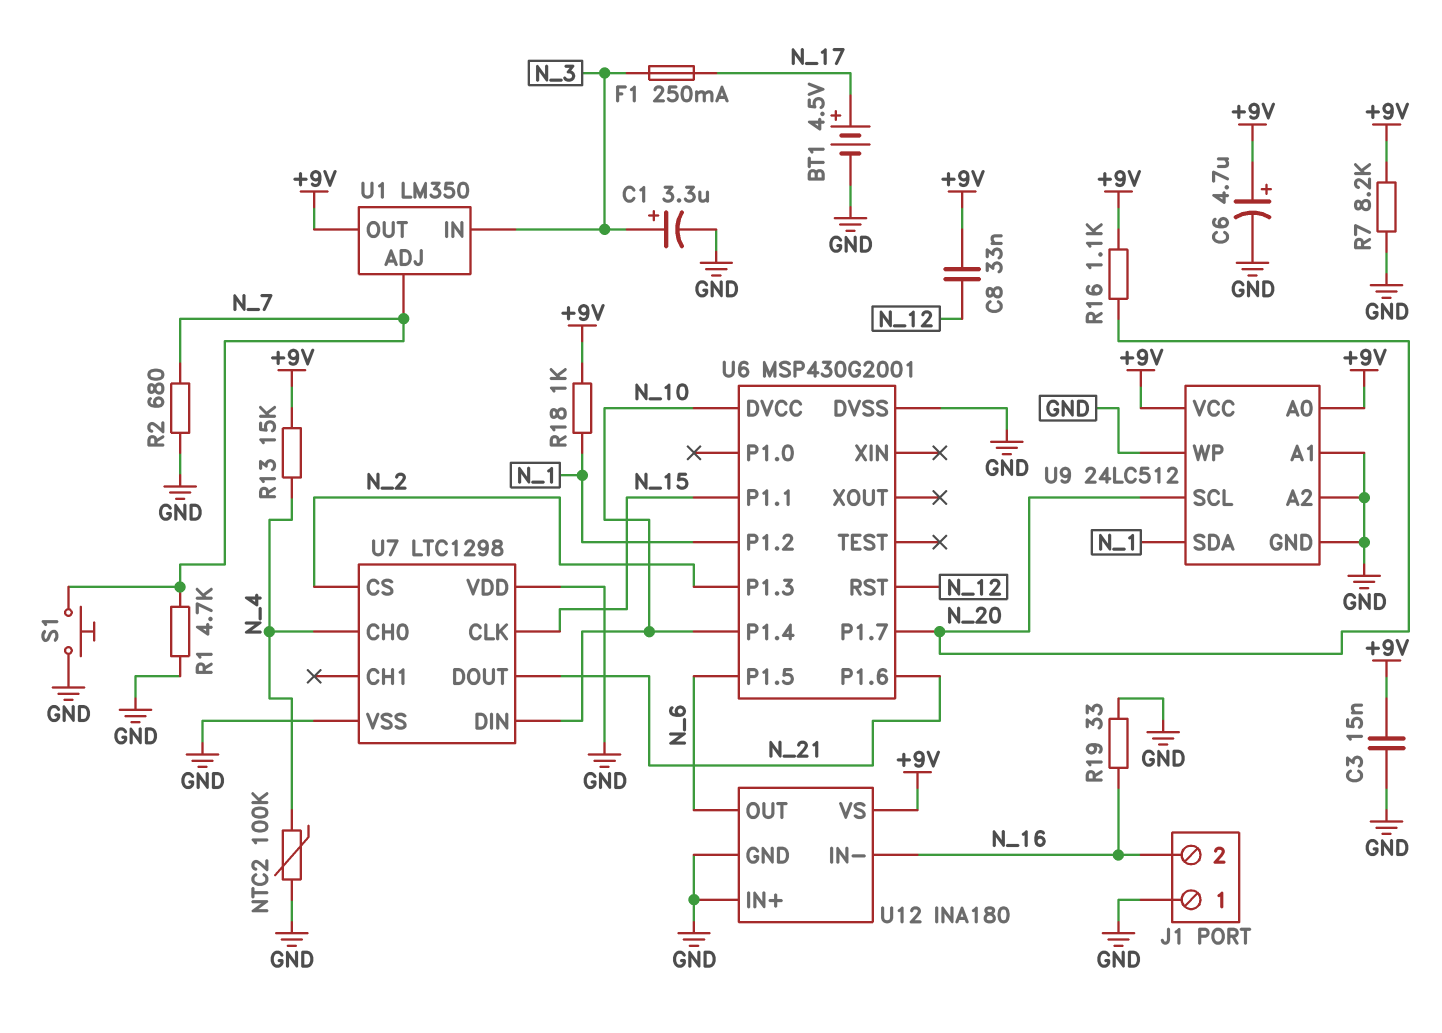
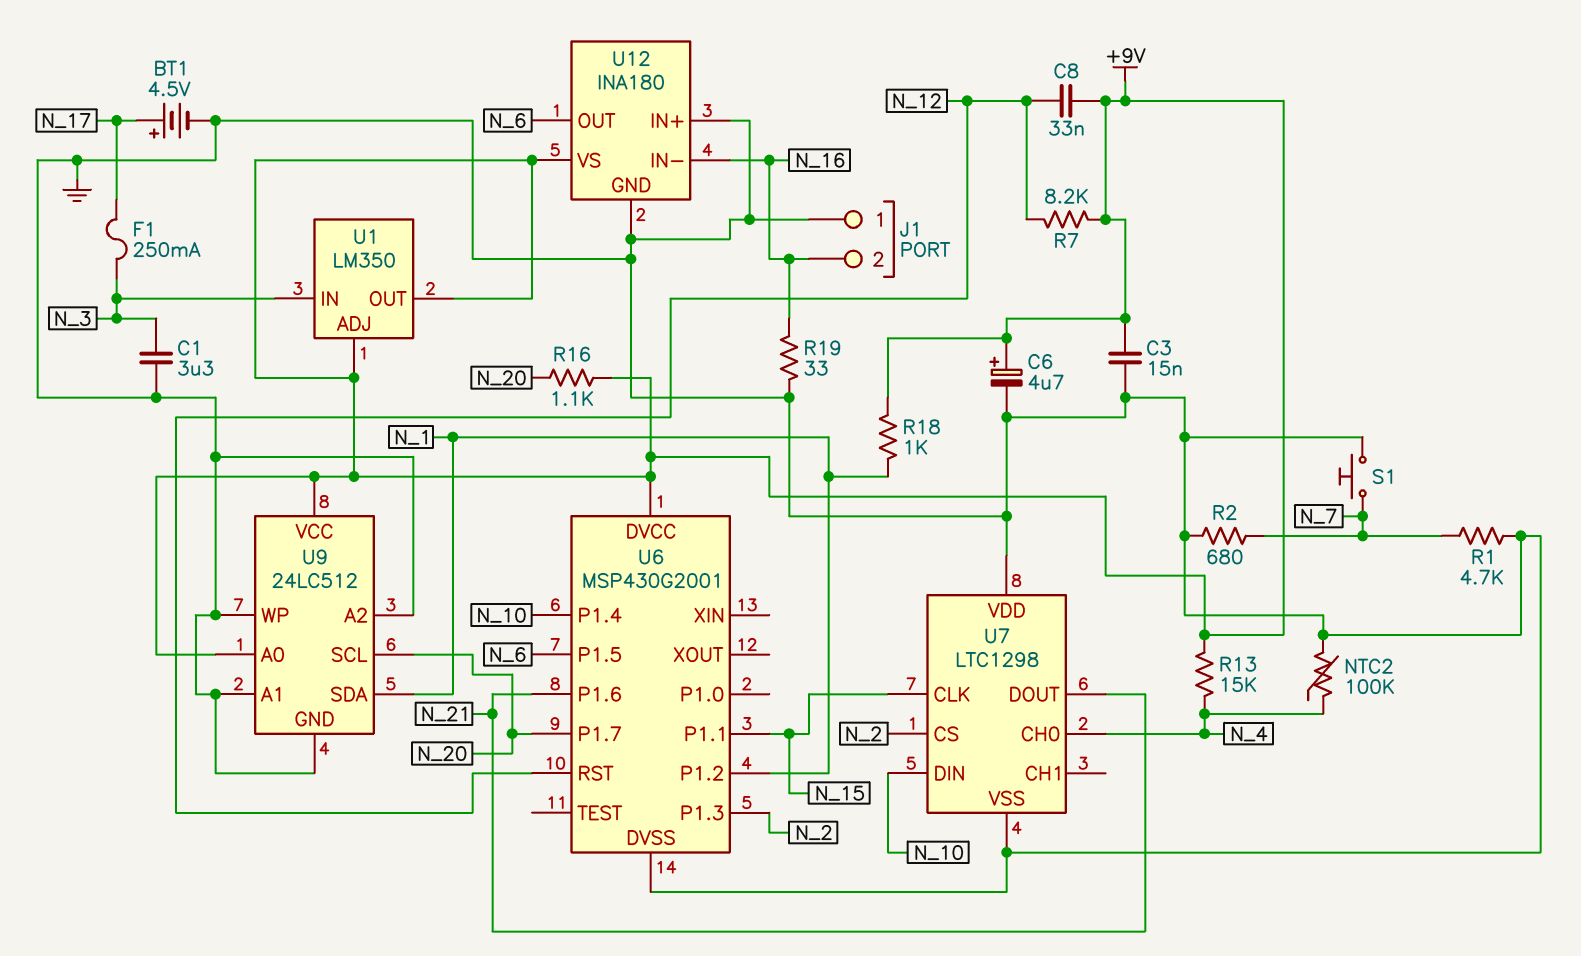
C1: 3.3uF (plus N_3, minus GND) -> 3.3uF (GND, N_3)
R7: 8.2k (+9V, GND) -> 8.2k (+9V, N_12)
U1 pin ADJ: N_7 -> +9V
U6 pin DVCC: N_10 -> +9V

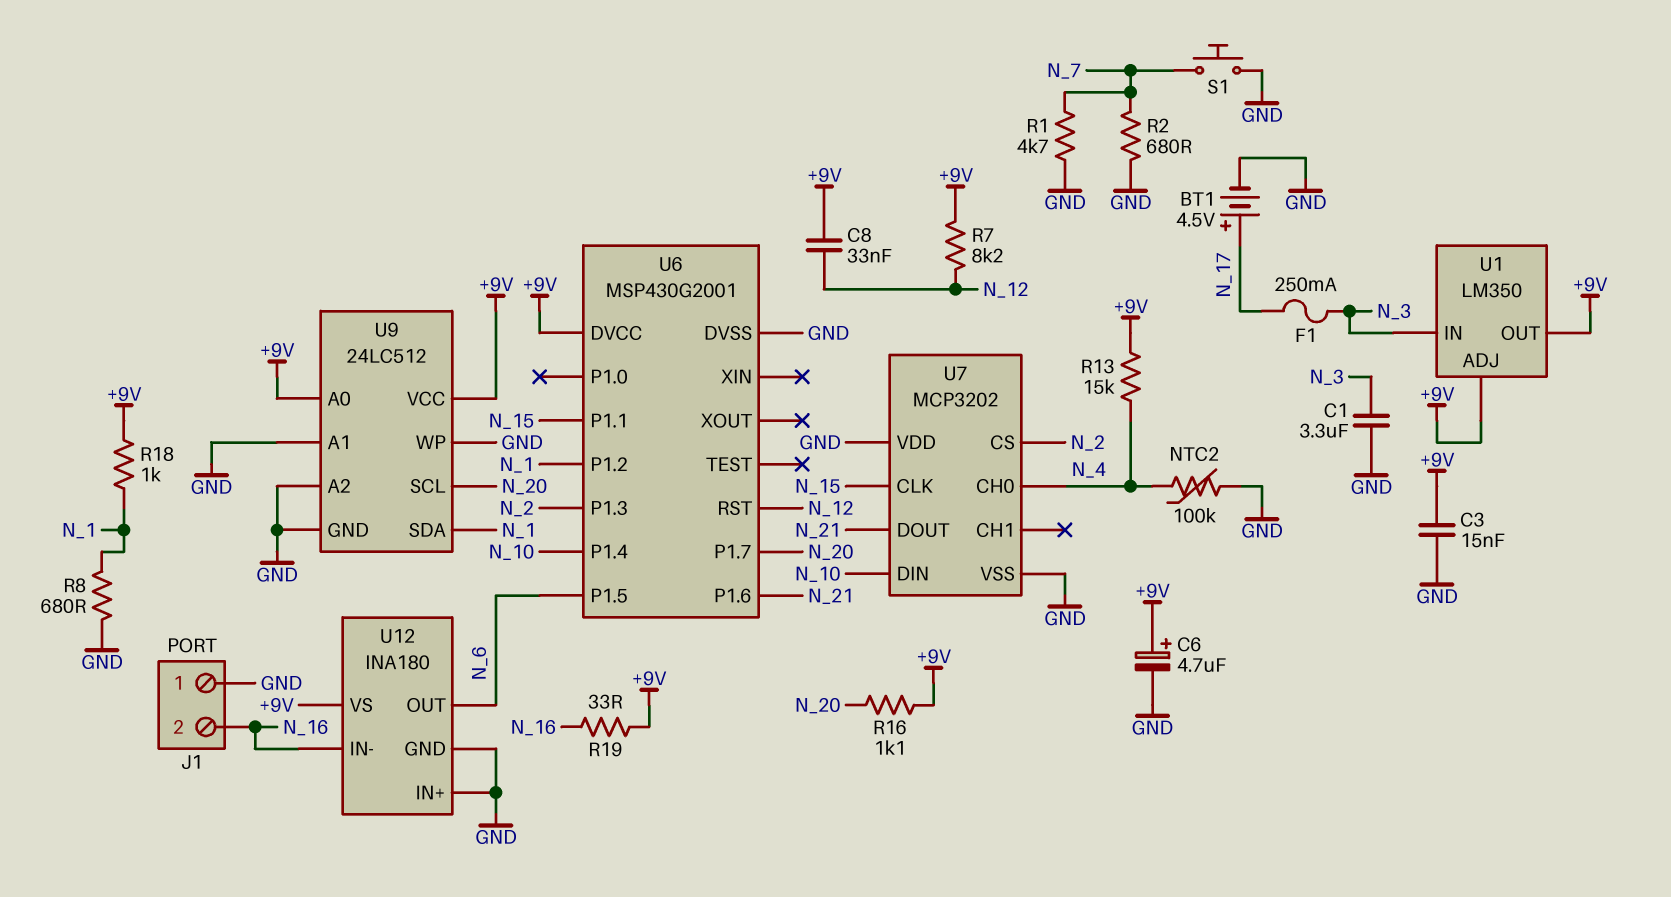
R8: none -> 680 (GND, N_1)
R19: 33 (GND, N_16) -> 33 (+9V, N_16)
U7: LTC1298 -> MCP3202

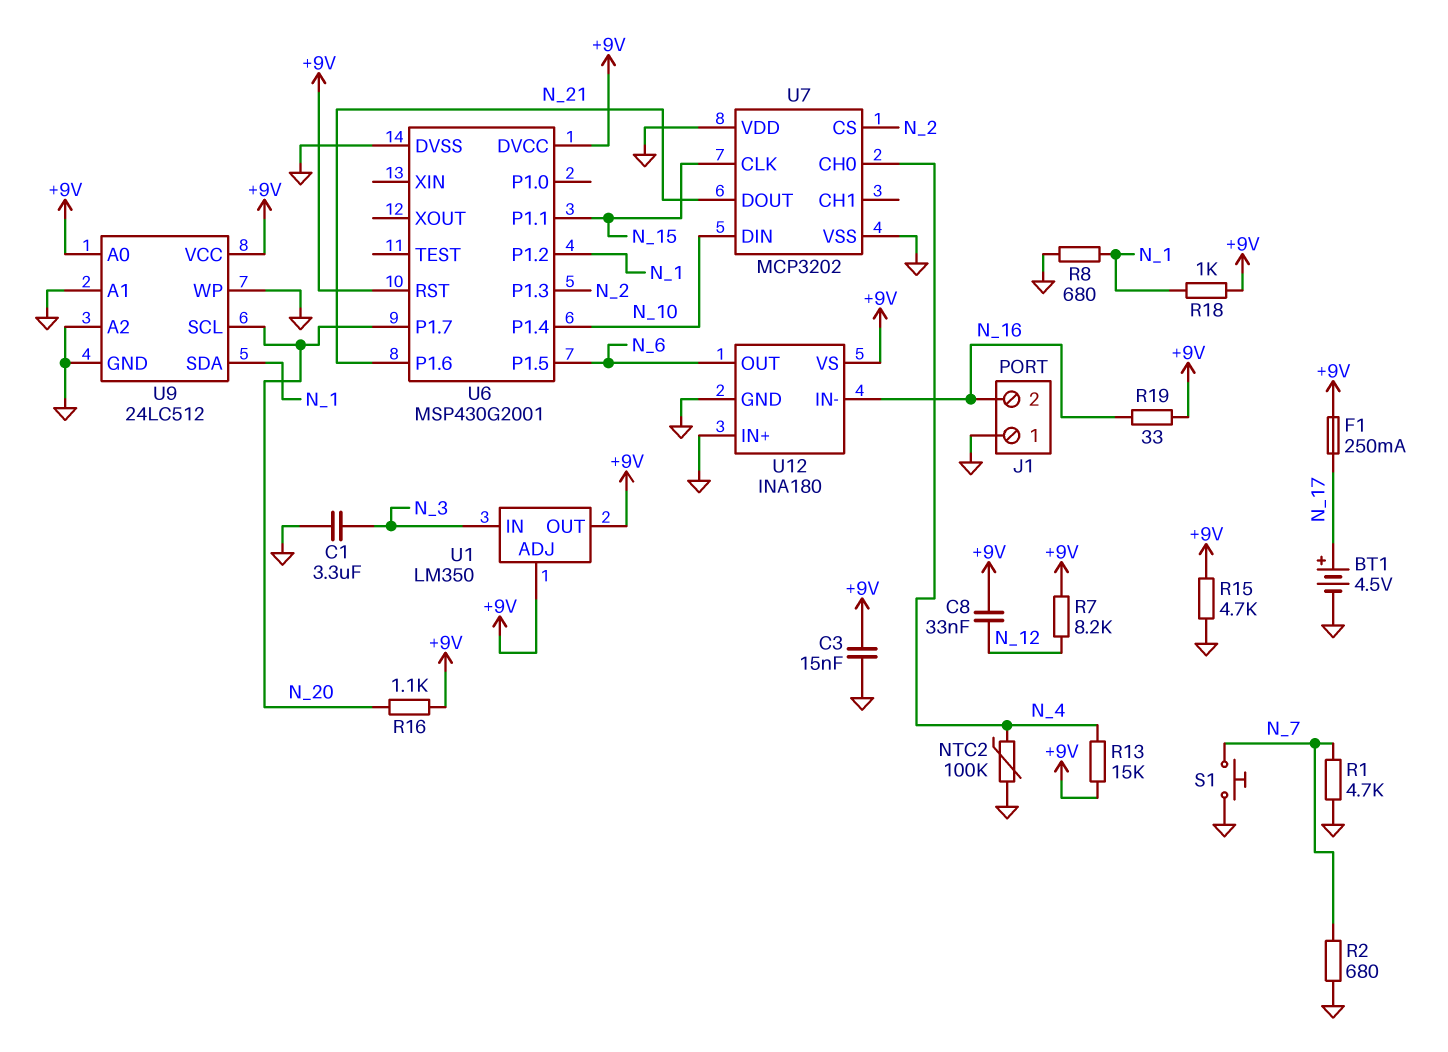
C6: 4.7uF (plus +9V, minus GND) -> none
F1: 250mA (N_3, N_17) -> 250mA (+9V, N_17)
R15: none -> 4.7k (+9V, GND)
U6 pin RST: N_12 -> +9V

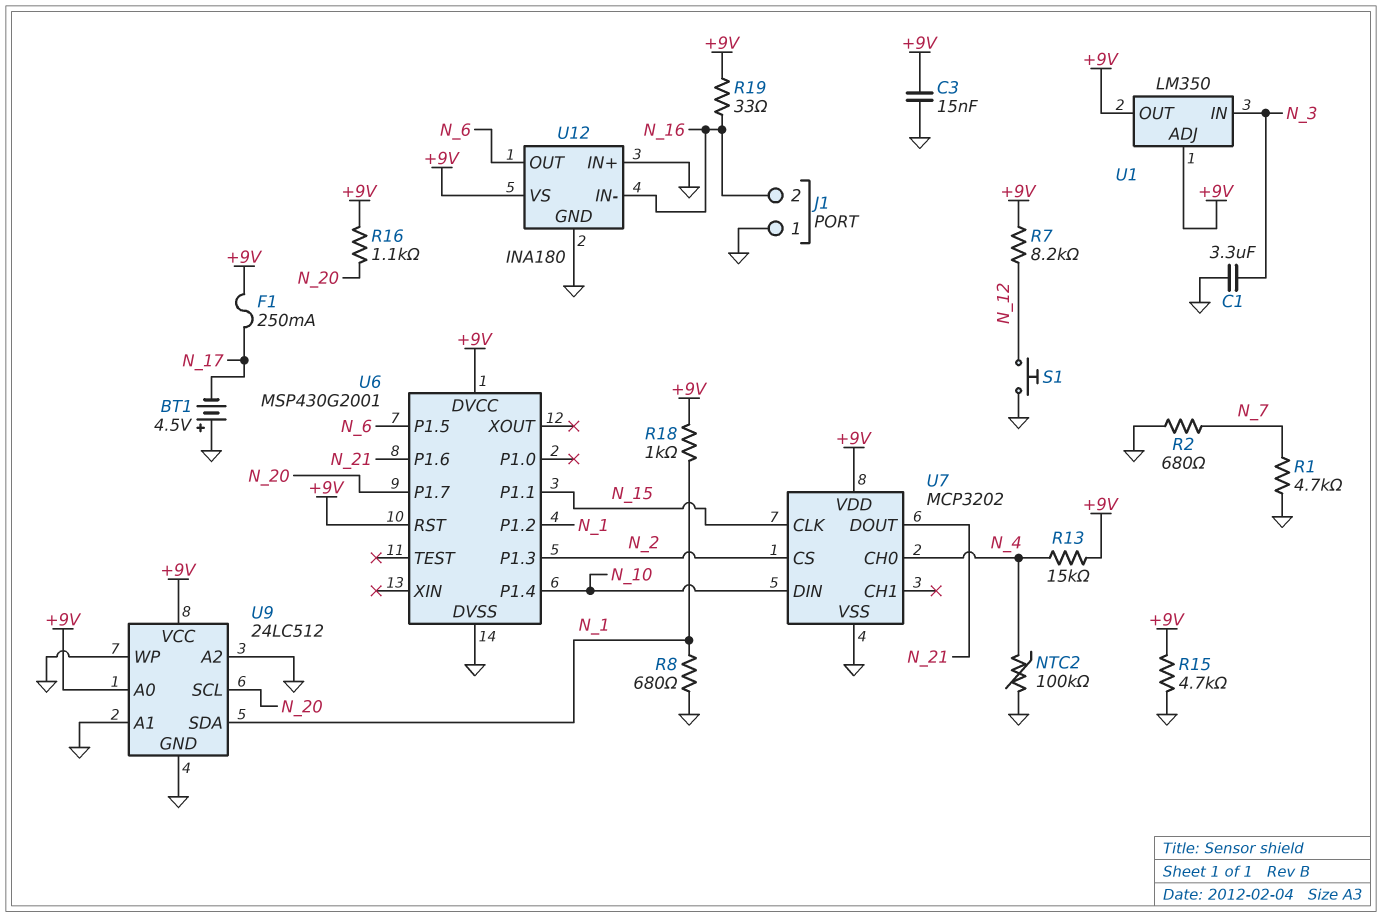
BT1: 4.5V (plus N_17, minus GND) -> 4.5V (plus GND, minus N_17)
C8: 33nF (+9V, N_12) -> none
S1: button (GND, N_7) -> button (GND, N_12)
U7 pin VDD: GND -> +9V

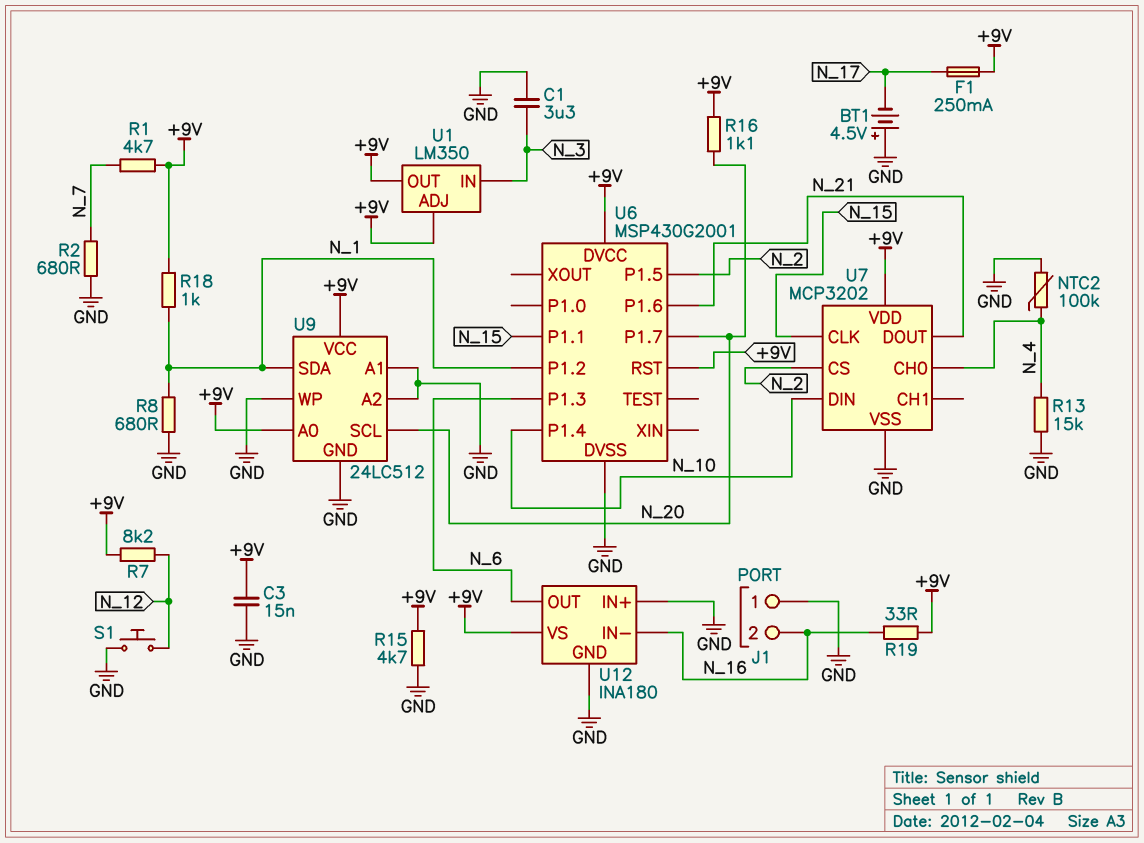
R1: 4.7k (GND, N_7) -> 4.7k (+9V, N_7)
R13: 15k (+9V, N_4) -> 15k (GND, N_4)
U6 pin P1.3: N_2 -> N_6
U6 pin P1.5: N_6 -> N_2

